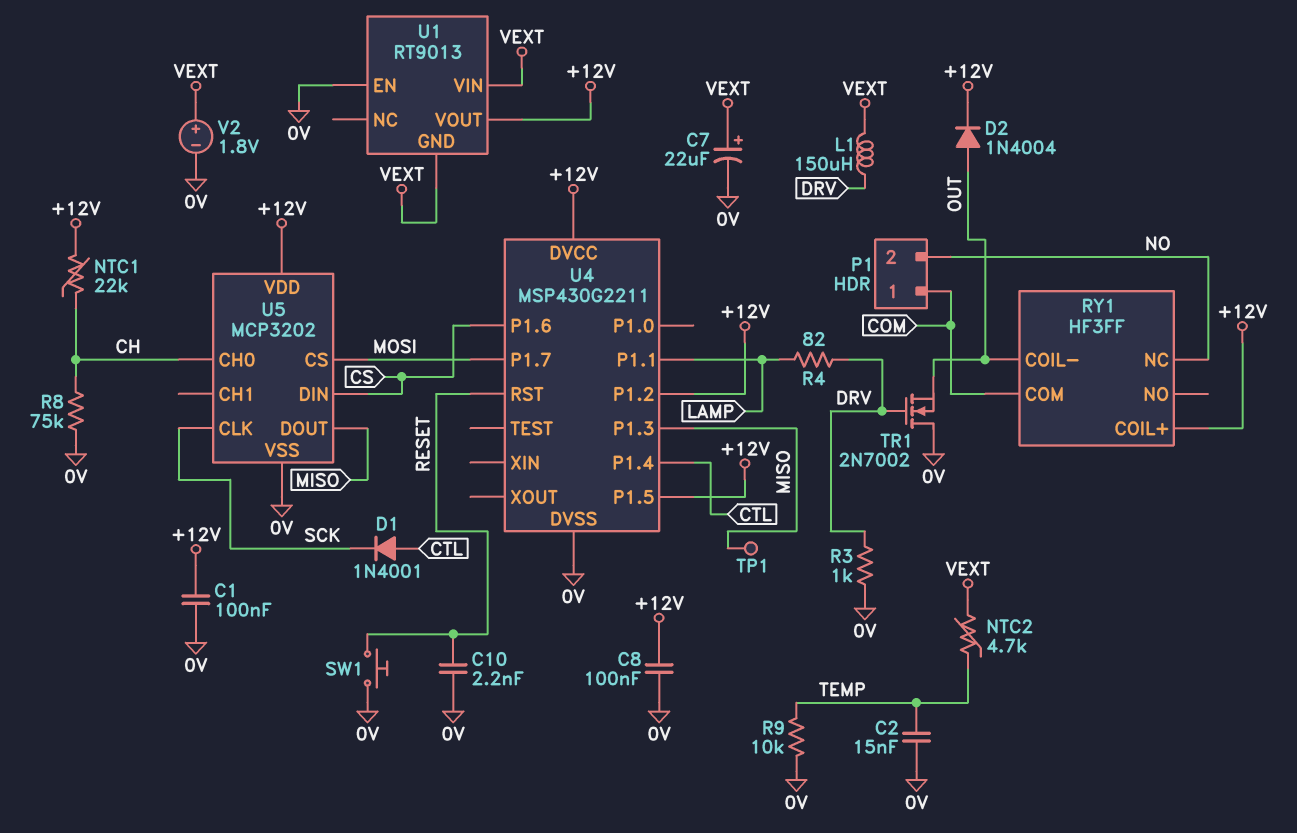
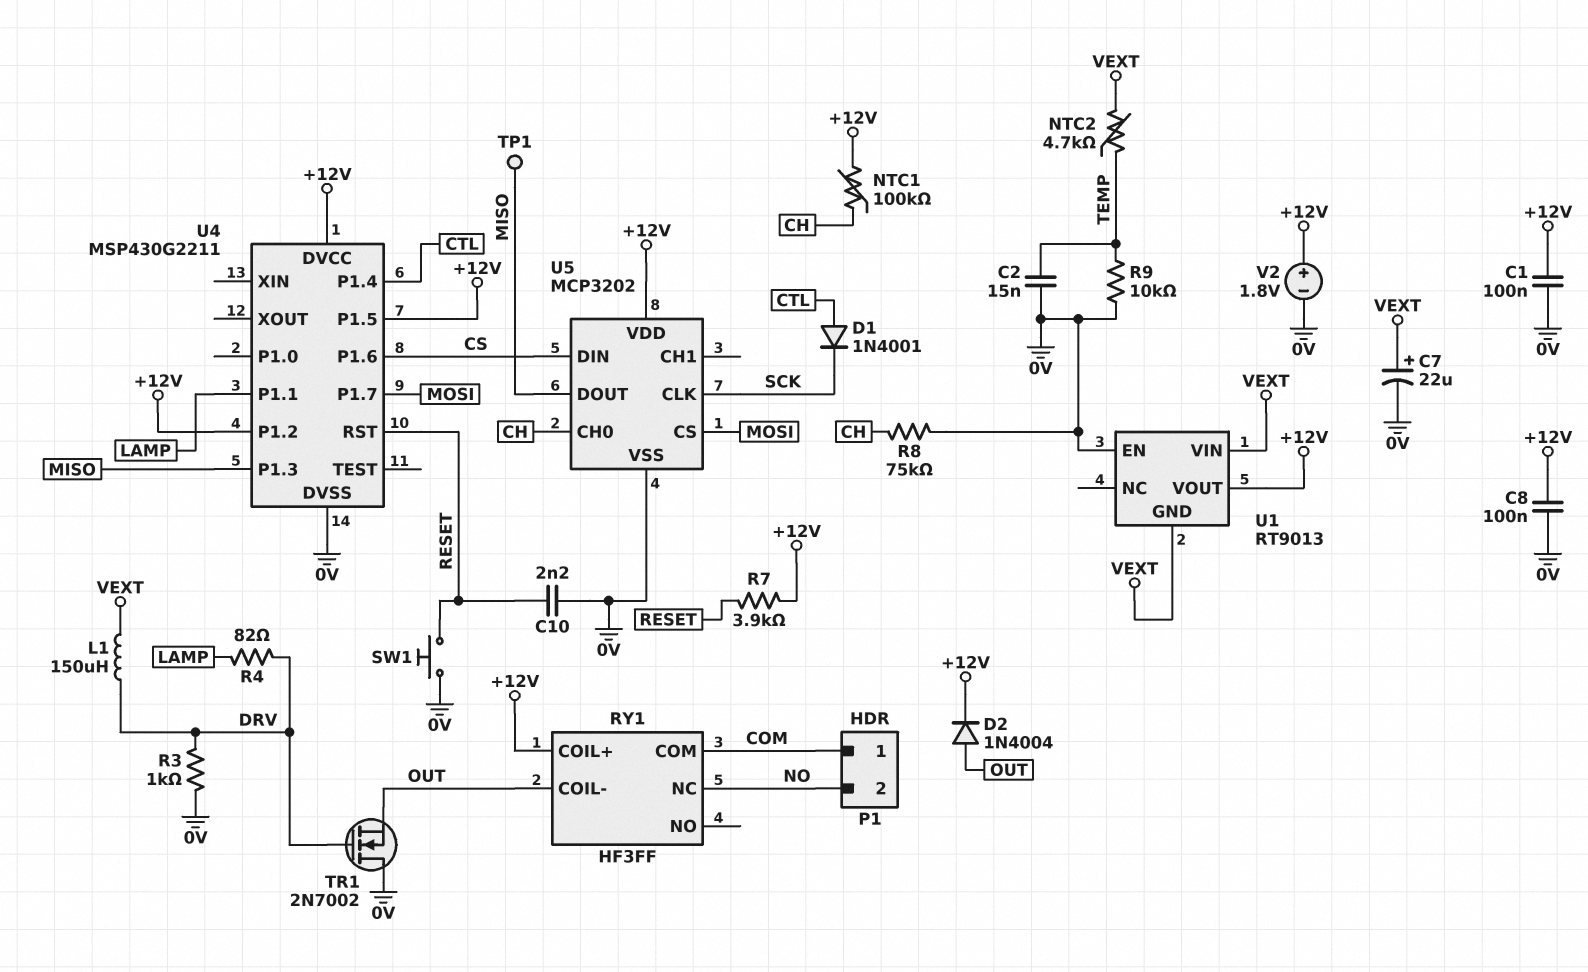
NTC1: 22k (+12V, CH) -> 100k (+12V, CH)
R7: none -> 3.9k (+12V, RESET)
V2: 1.8V (plus VEXT, minus 0V) -> 1.8V (plus +12V, minus 0V)

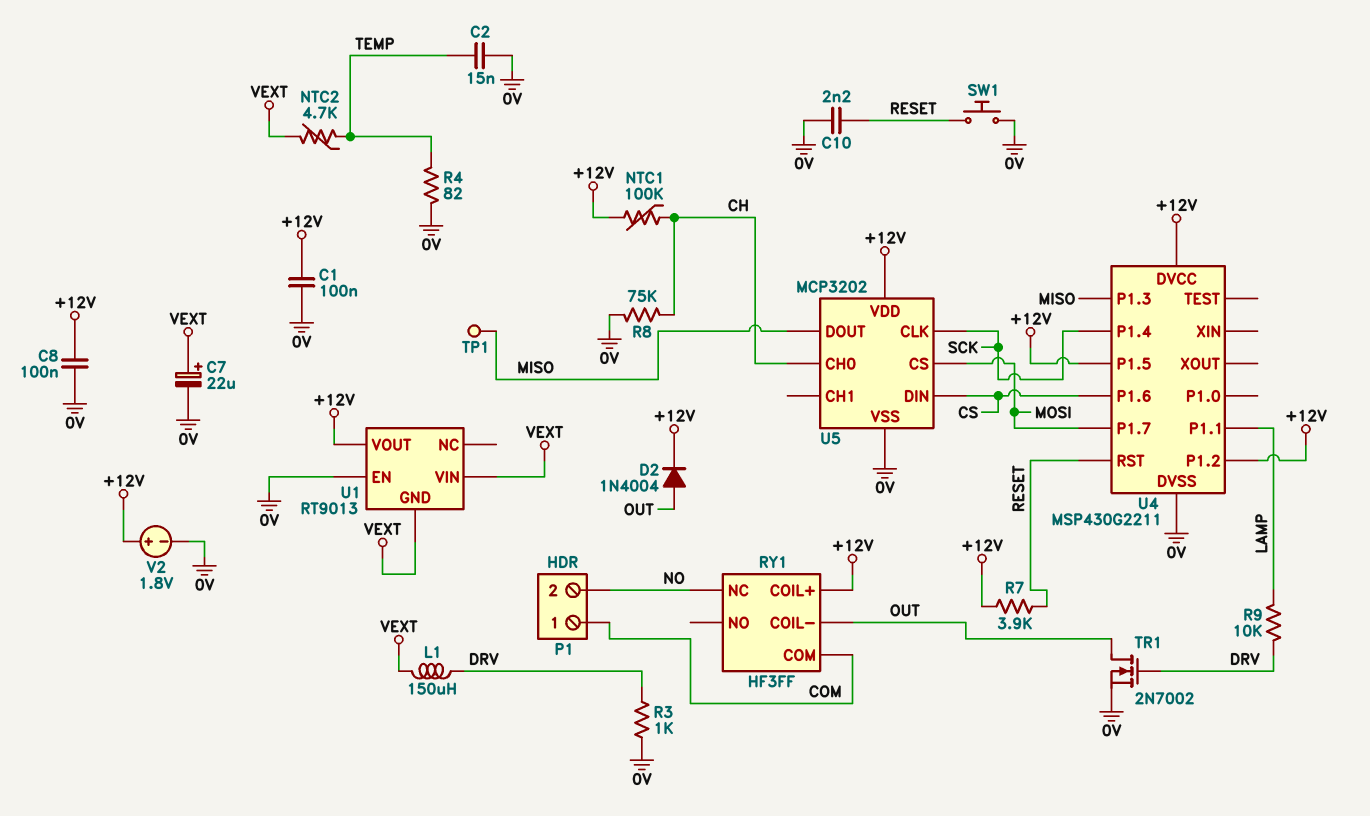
D1: diode 1N4001 (A CTL, K SCK) -> none
R4: 82 (DRV, LAMP) -> 82 (0V, TEMP)
R9: 10k (0V, TEMP) -> 10k (DRV, LAMP)
TR1: NMOS 2N7002 (G DRV, D 0V, S OUT) -> NMOS 2N7002 (G DRV, D OUT, S 0V)
U4 pin P1.4: CTL -> SCK

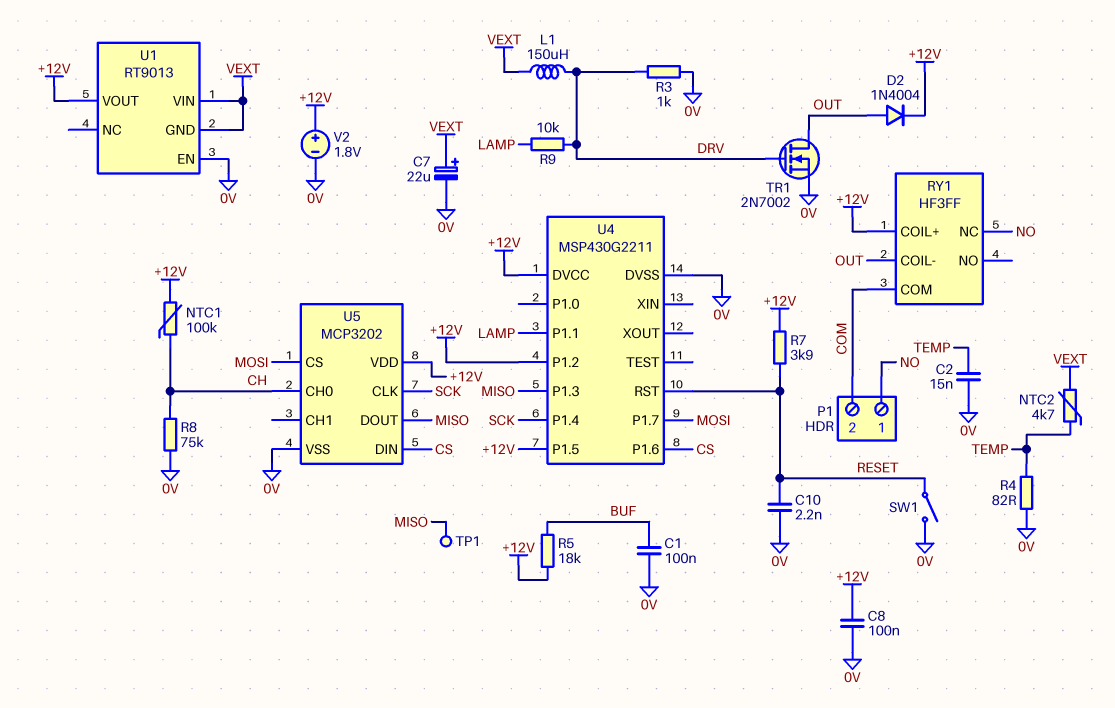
C1: 100nF (+12V, 0V) -> 100nF (0V, BUF)
P1 pin 1: COM -> NO
P1 pin 2: NO -> COM
R5: none -> 18k (+12V, BUF)
SW1: button (0V, RESET) -> switch (0V, RESET)

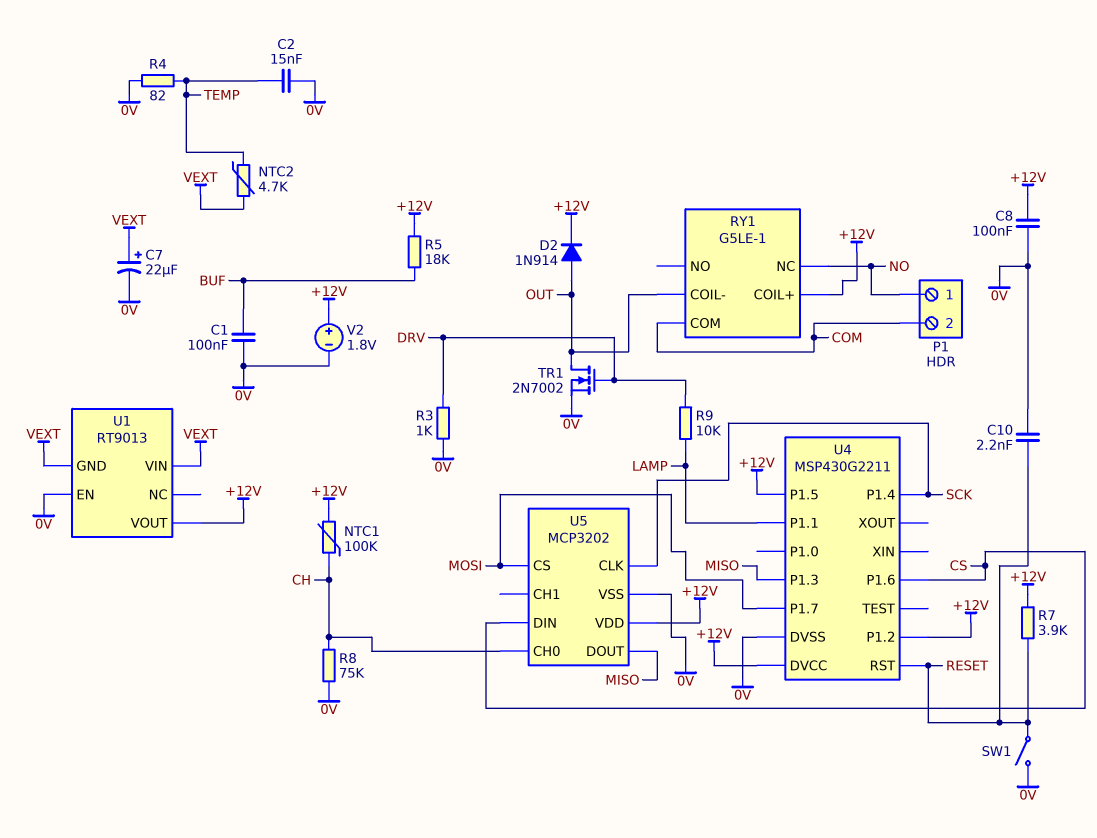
D2: diode 1N4004 (A OUT, K +12V) -> diode 1N914 (A OUT, K +12V)
L1: 150uH (DRV, VEXT) -> none
RY1: HF3FF -> G5LE-1
TP1: test point (MISO) -> none

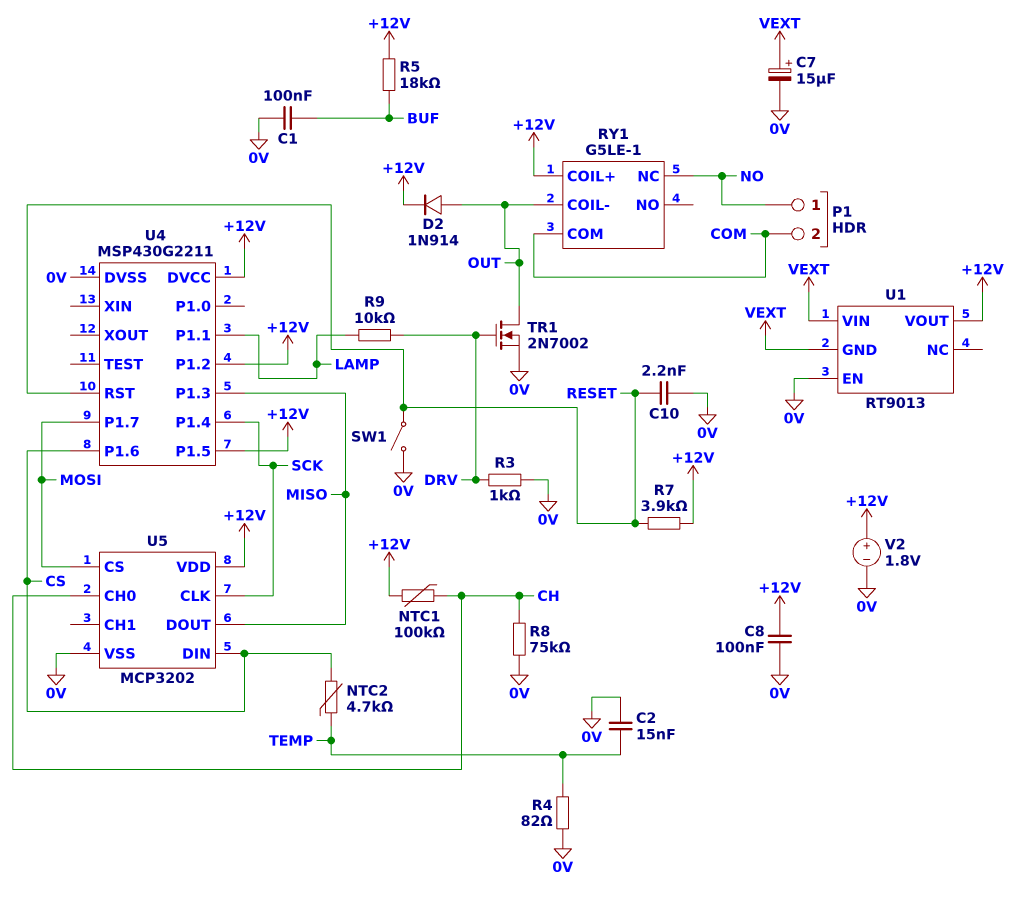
C7: 22uF (plus VEXT, minus 0V) -> 15uF (plus VEXT, minus 0V)
NTC2: 4.7k (TEMP, VEXT) -> 4.7k (CS, TEMP)

